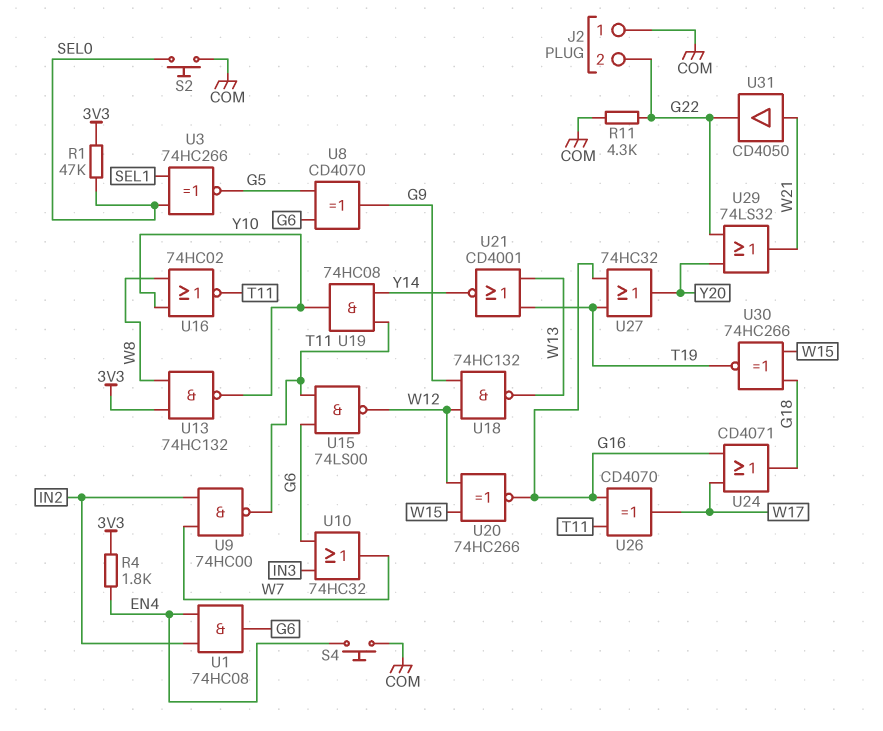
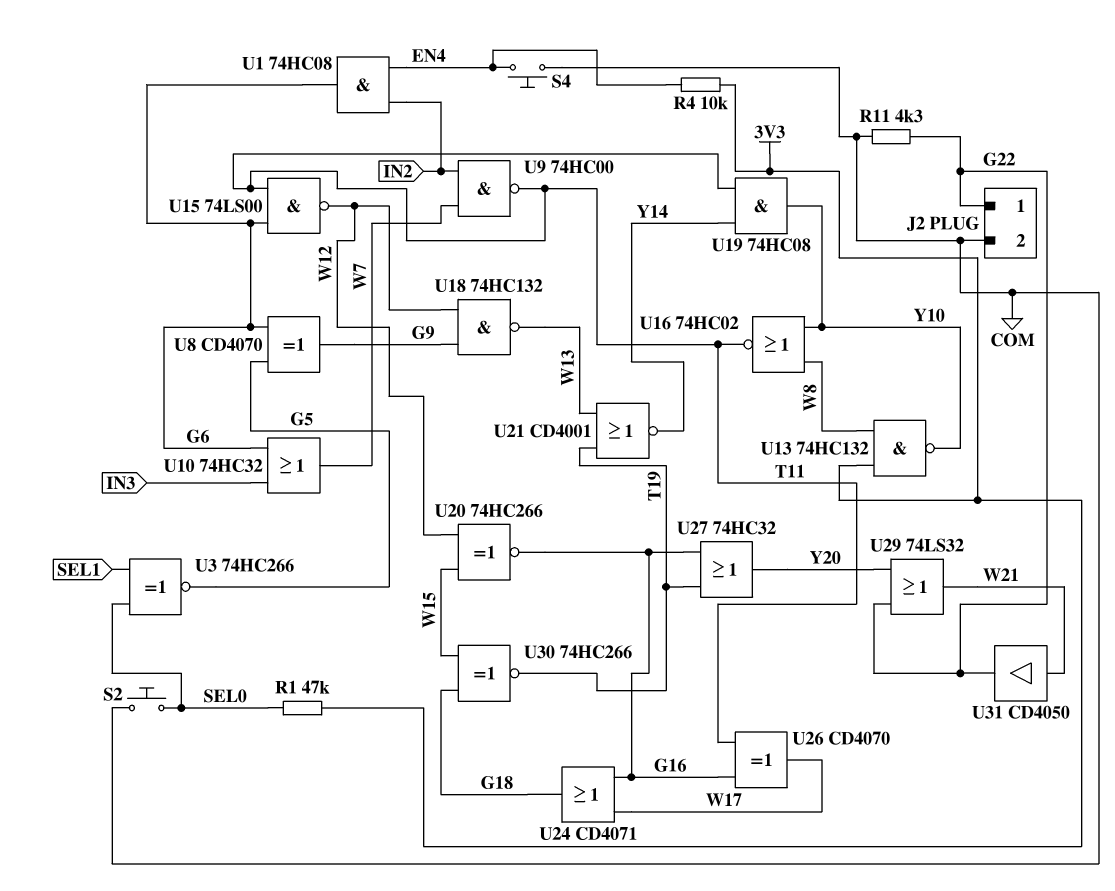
J2 pin 1: COM -> G22
J2 pin 2: G22 -> COM
R4: 1.8k (3V3, EN4) -> 10k (3V3, EN4)

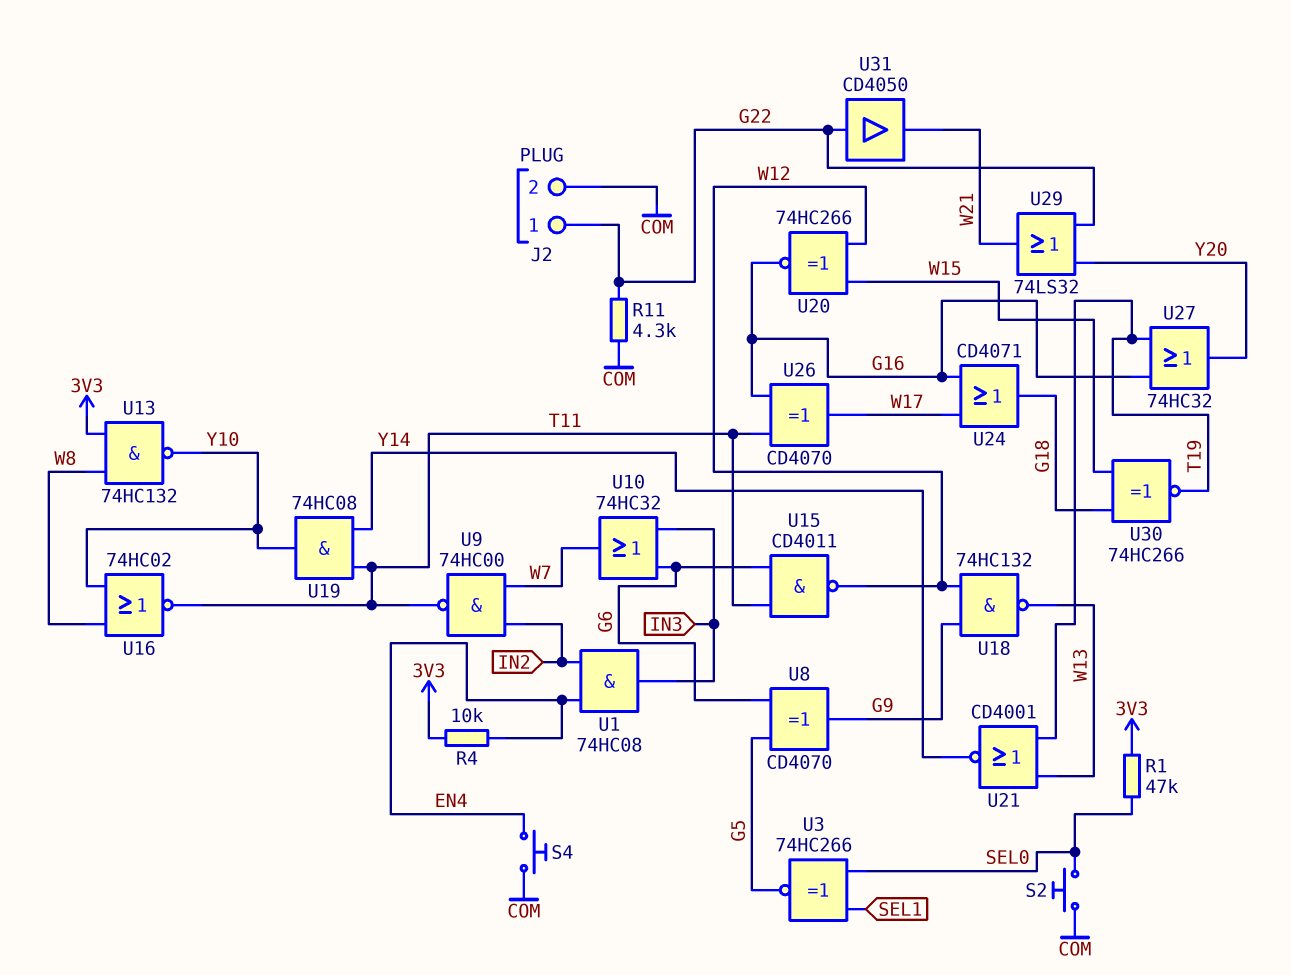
U1: AND 74HC08 (in EN4, in IN2, out G6) -> AND 74HC08 (in EN4, in IN2, out IN3)
U15: NAND 74LS00 (in G6, in T11, out W12) -> NAND CD4011 (in G6, in T11, out W12)
U31: buffer CD4050 (in W21, out G22) -> buffer CD4050 (in G22, out W21)

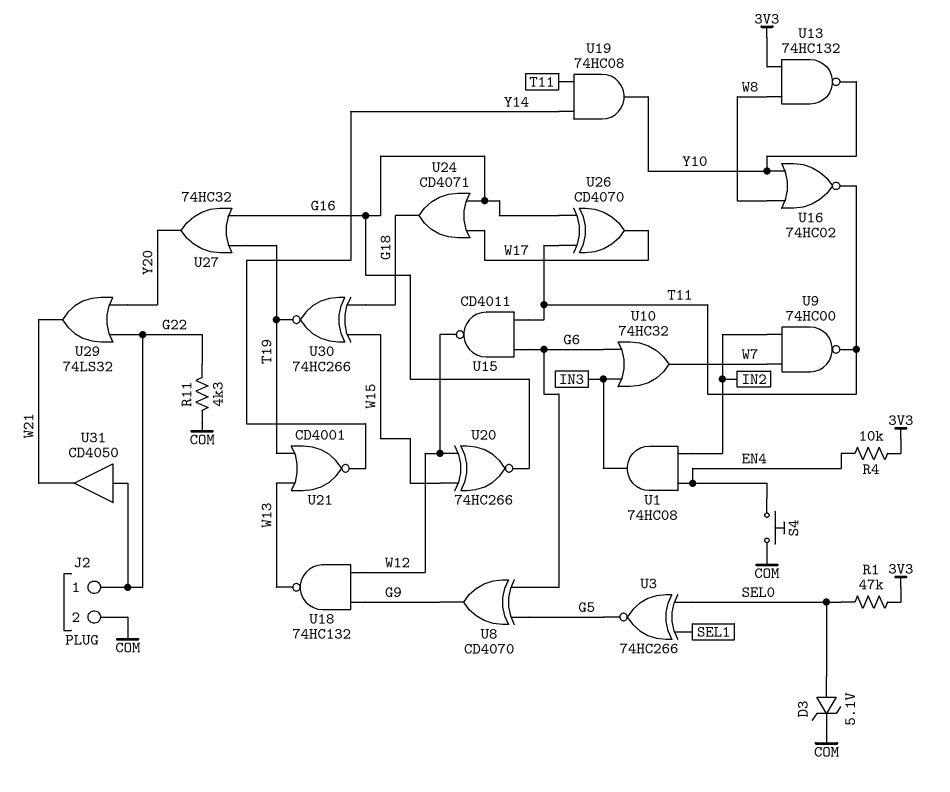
D3: none -> zener 5.1V (A SEL0, K COM)
S2: button (COM, SEL0) -> none

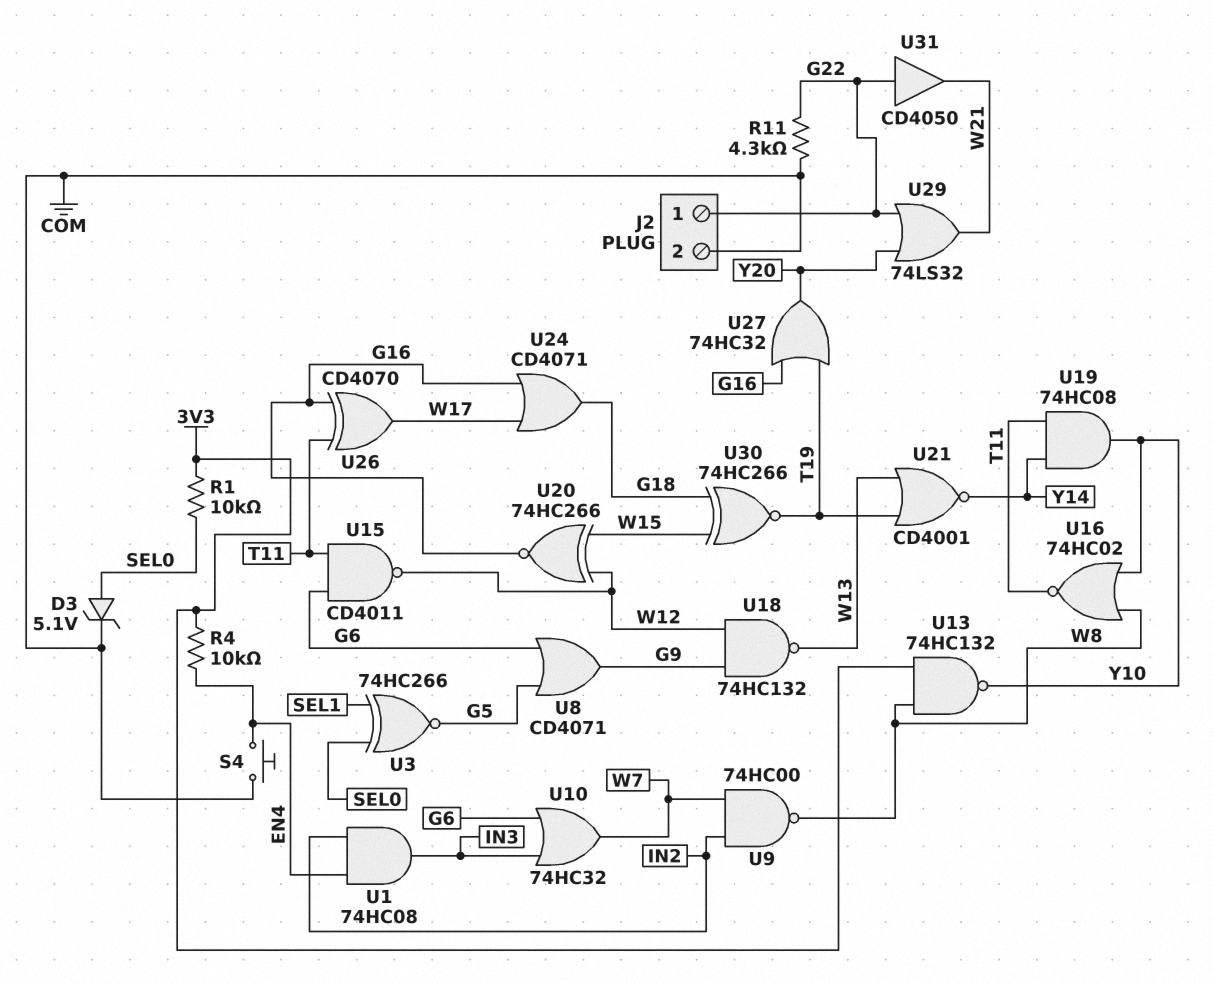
R1: 47k (3V3, SEL0) -> 10k (3V3, SEL0)
U8: XOR CD4070 (in G5, in G6, out G9) -> OR CD4071 (in G5, in G6, out G9)
U9: NAND 74HC00 (in IN2, in W7, out T11) -> NAND 74HC00 (in IN2, in W7, out W8)

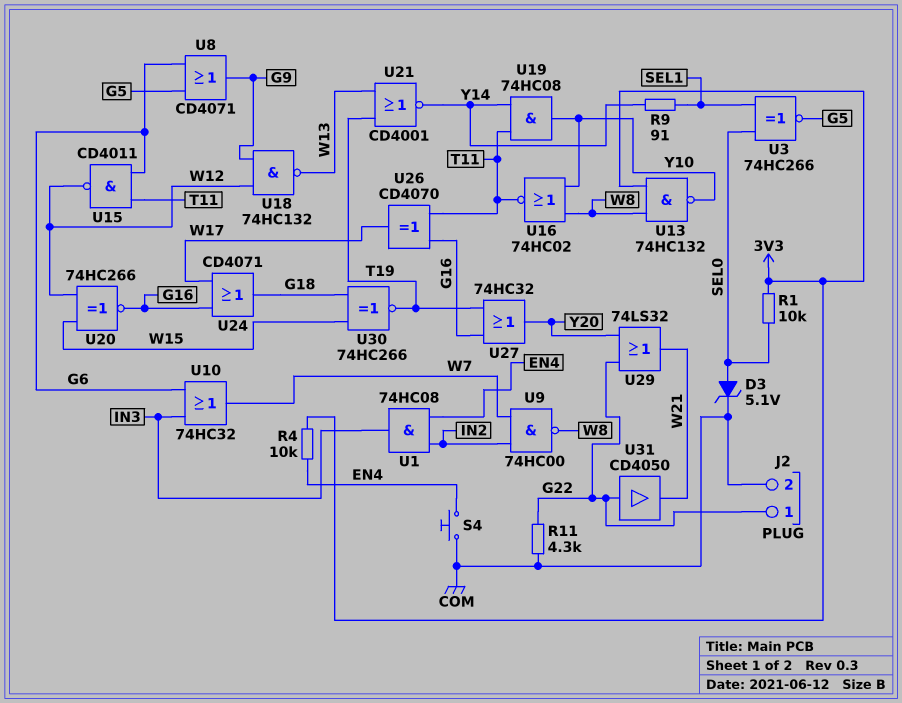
R9: none -> 91 (SEL1, Y14)

